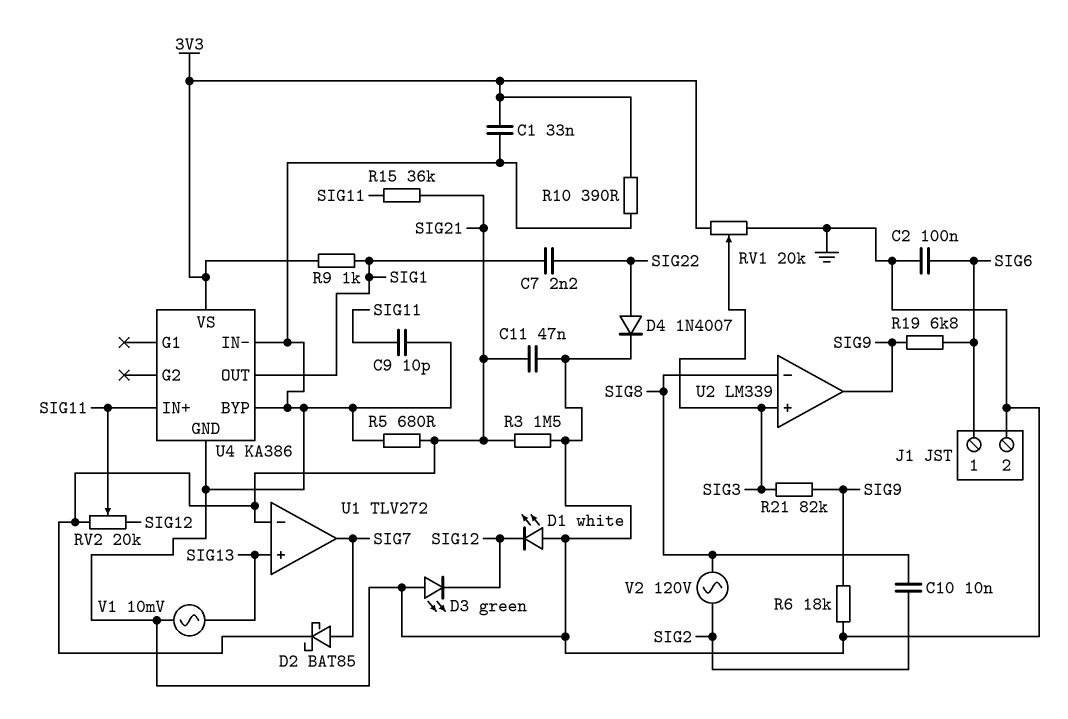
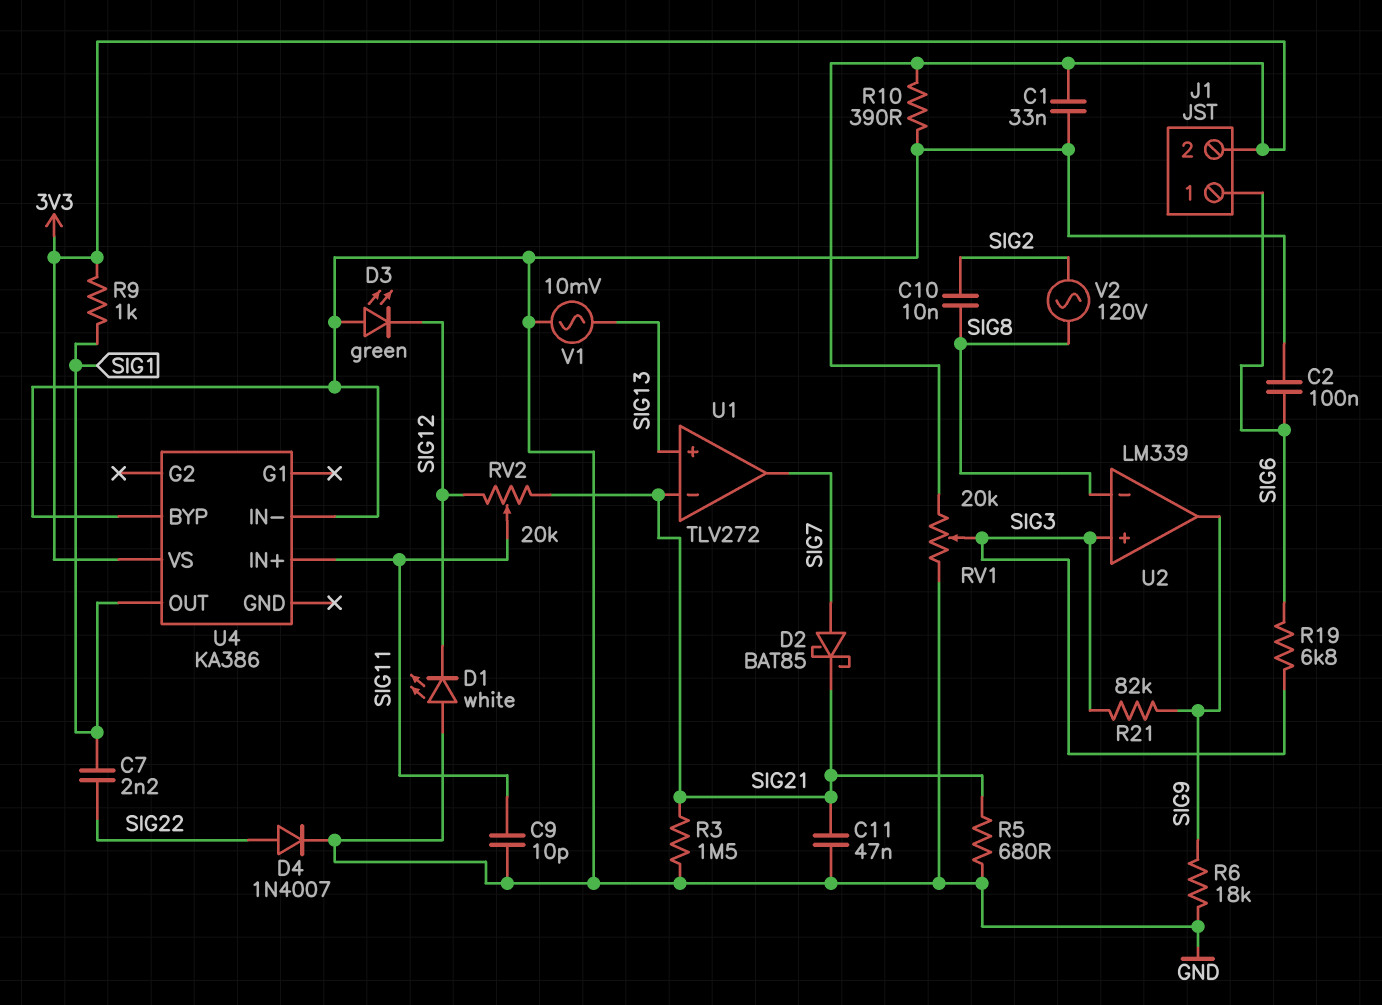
J1 pin 2: GND -> 3V3
R15: 36k (SIG11, SIG21) -> none
R19: 6.8k (SIG6, SIG9) -> 6.8k (SIG3, SIG6)
U4 pin GND: GND -> none

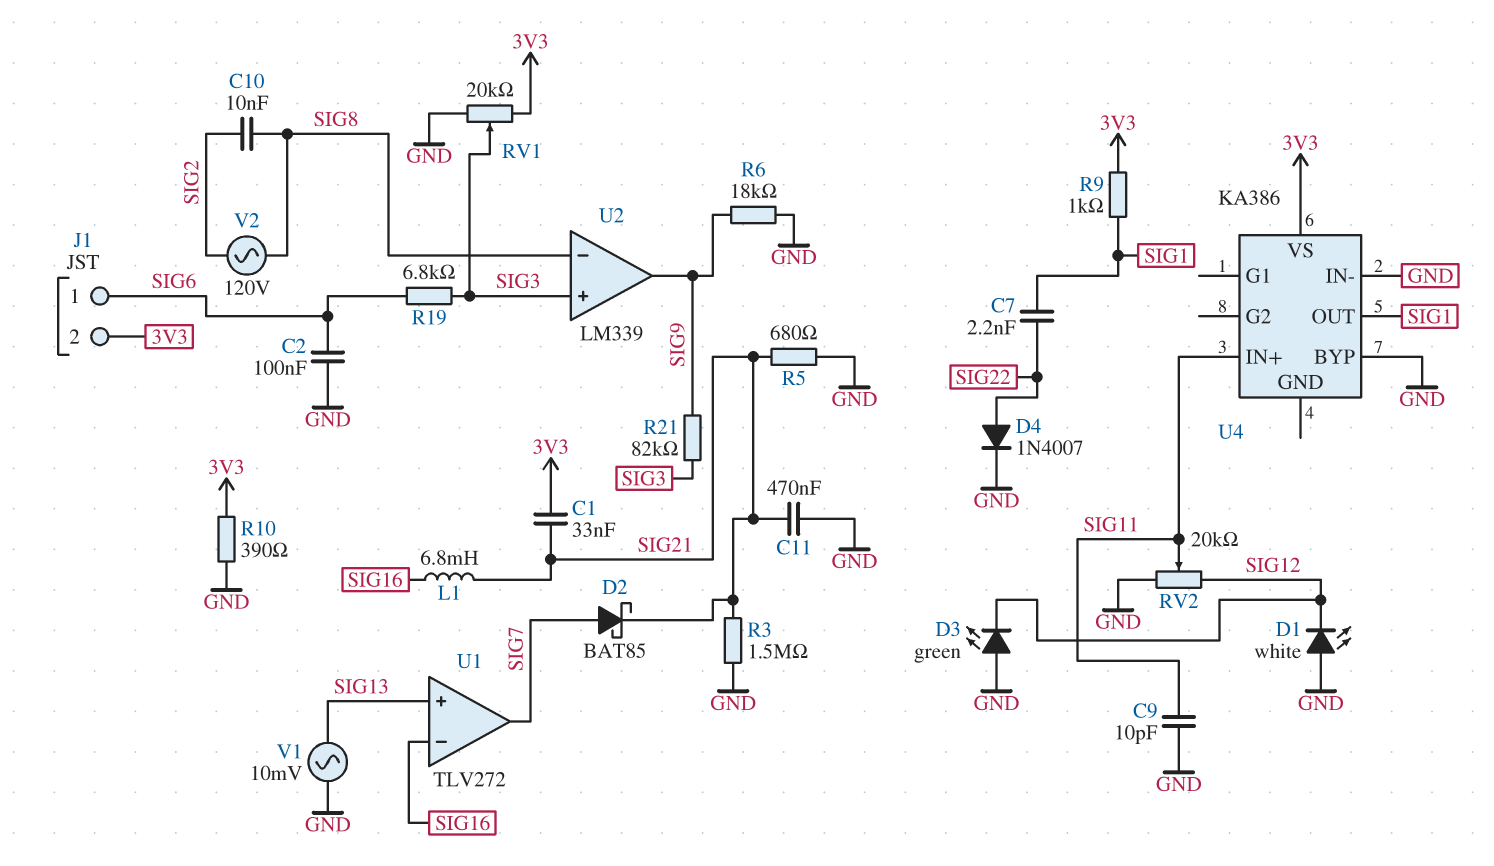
C1: 33nF (3V3, GND) -> 33nF (3V3, SIG21)
C11: 47nF (GND, SIG21) -> 470nF (GND, SIG21)
L1: none -> 6.8mH (SIG16, SIG21)
RV2: 20k (SIG12, SIG21, wiper SIG11) -> 20k (GND, SIG12, wiper SIG11)
U1 pin in-: SIG21 -> SIG16

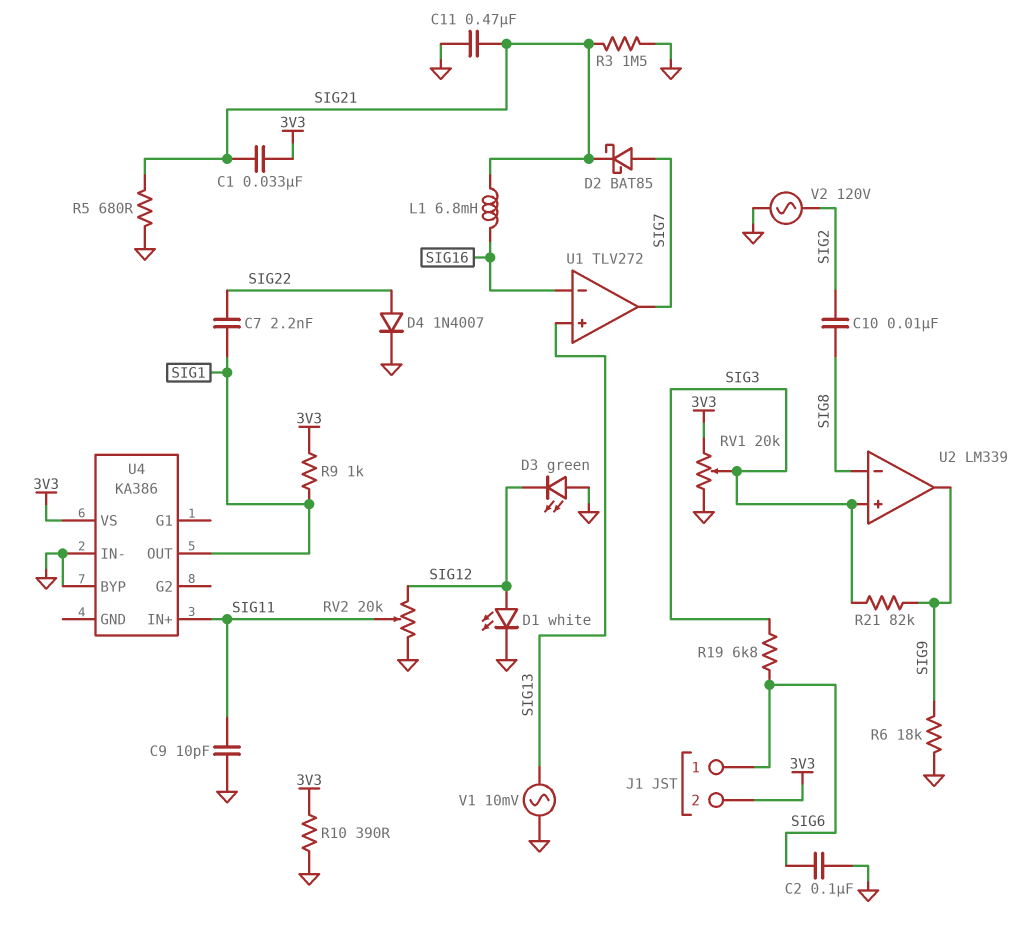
D1: LED white (A GND, K SIG12) -> LED white (A SIG12, K GND)
V2: AC 120V (SIG2, SIG8) -> AC 120V (GND, SIG2)

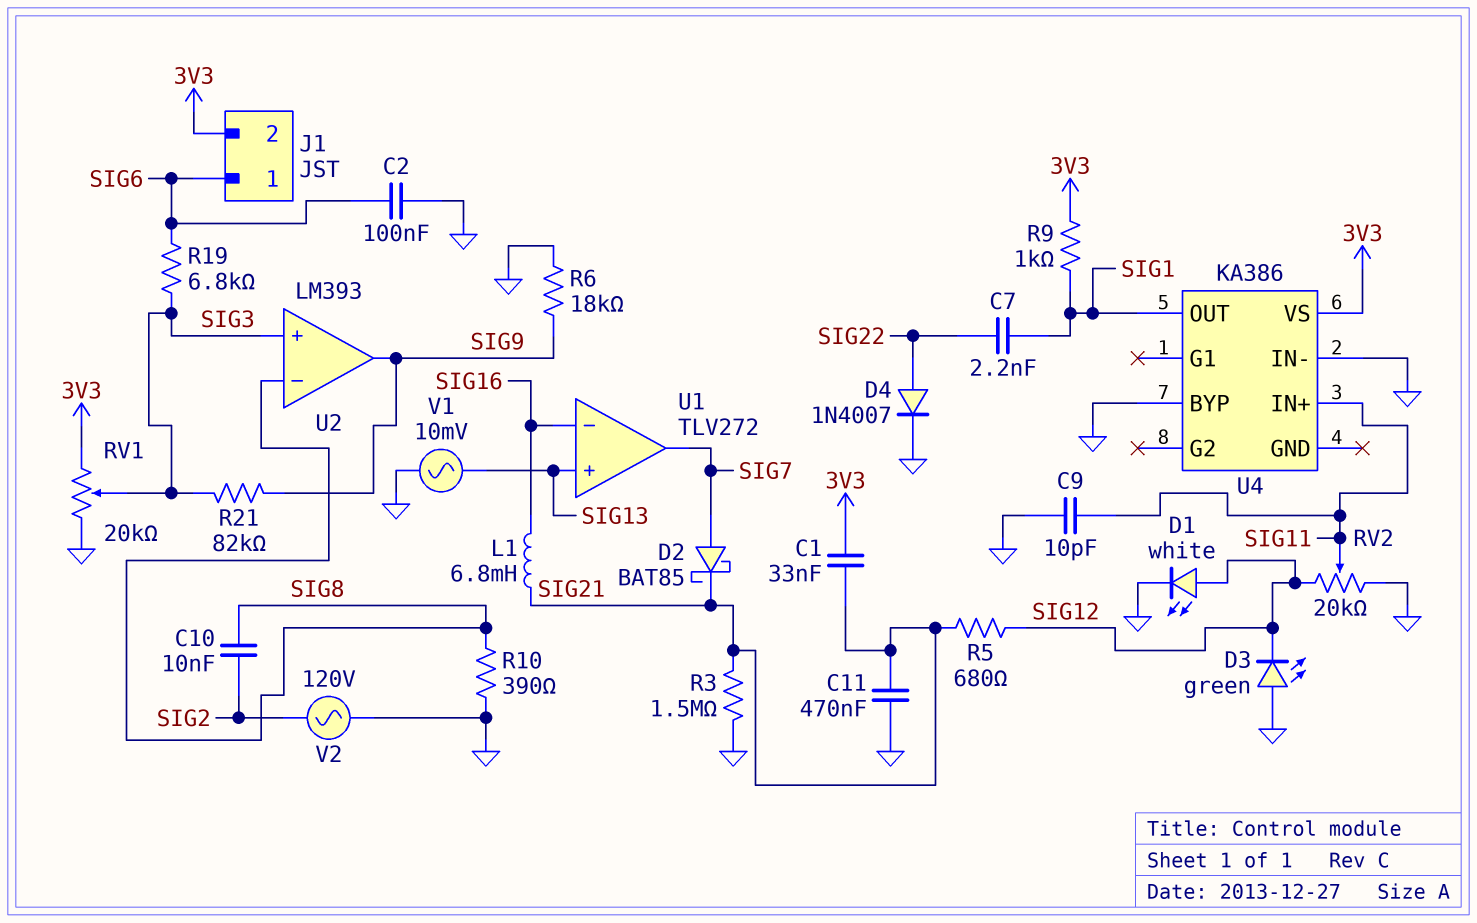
R5: 680 (GND, SIG21) -> 680 (SIG12, SIG21)
R10: 390 (3V3, GND) -> 390 (GND, SIG8)
U2: LM339 -> LM393

